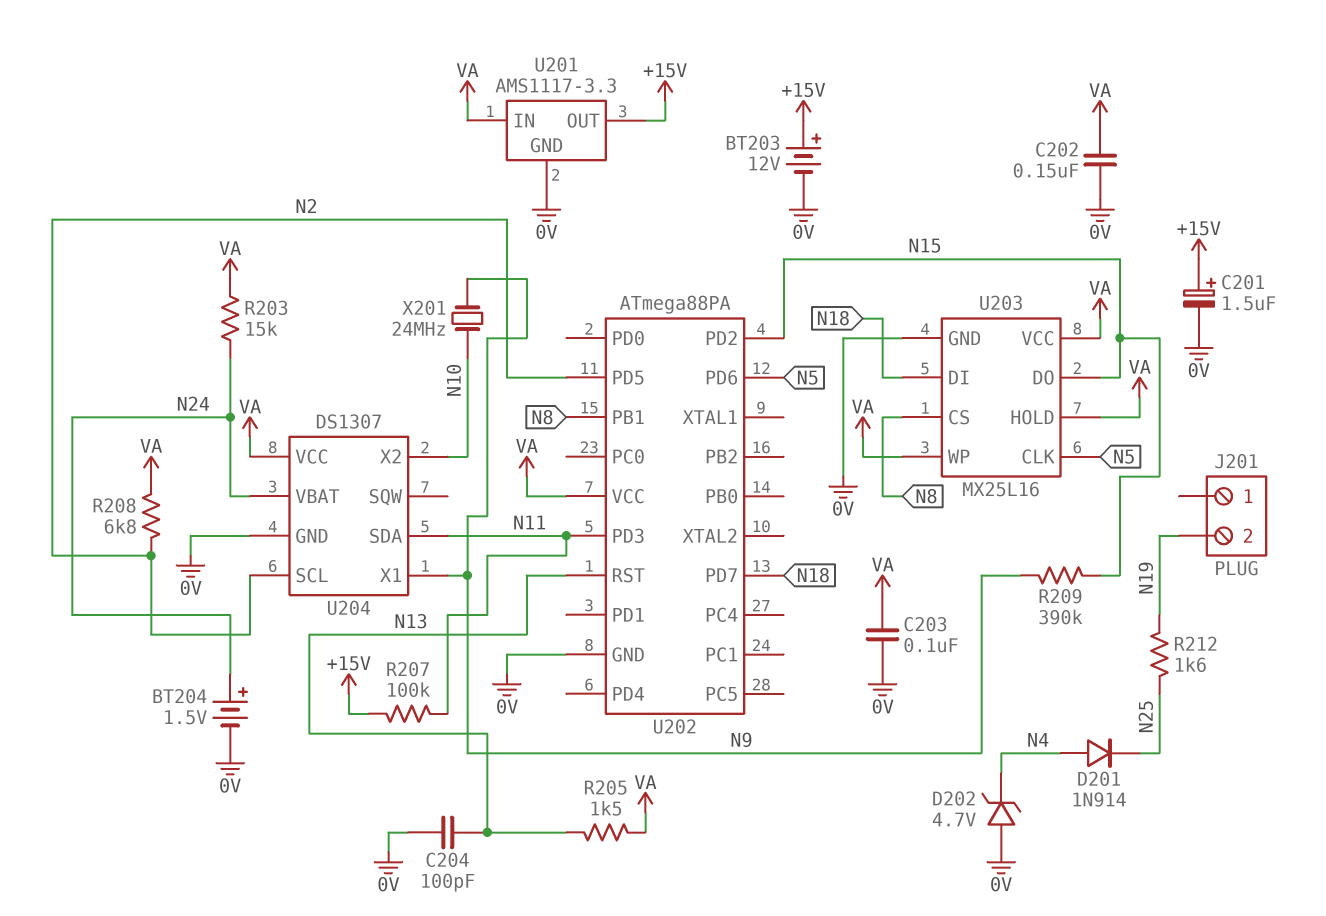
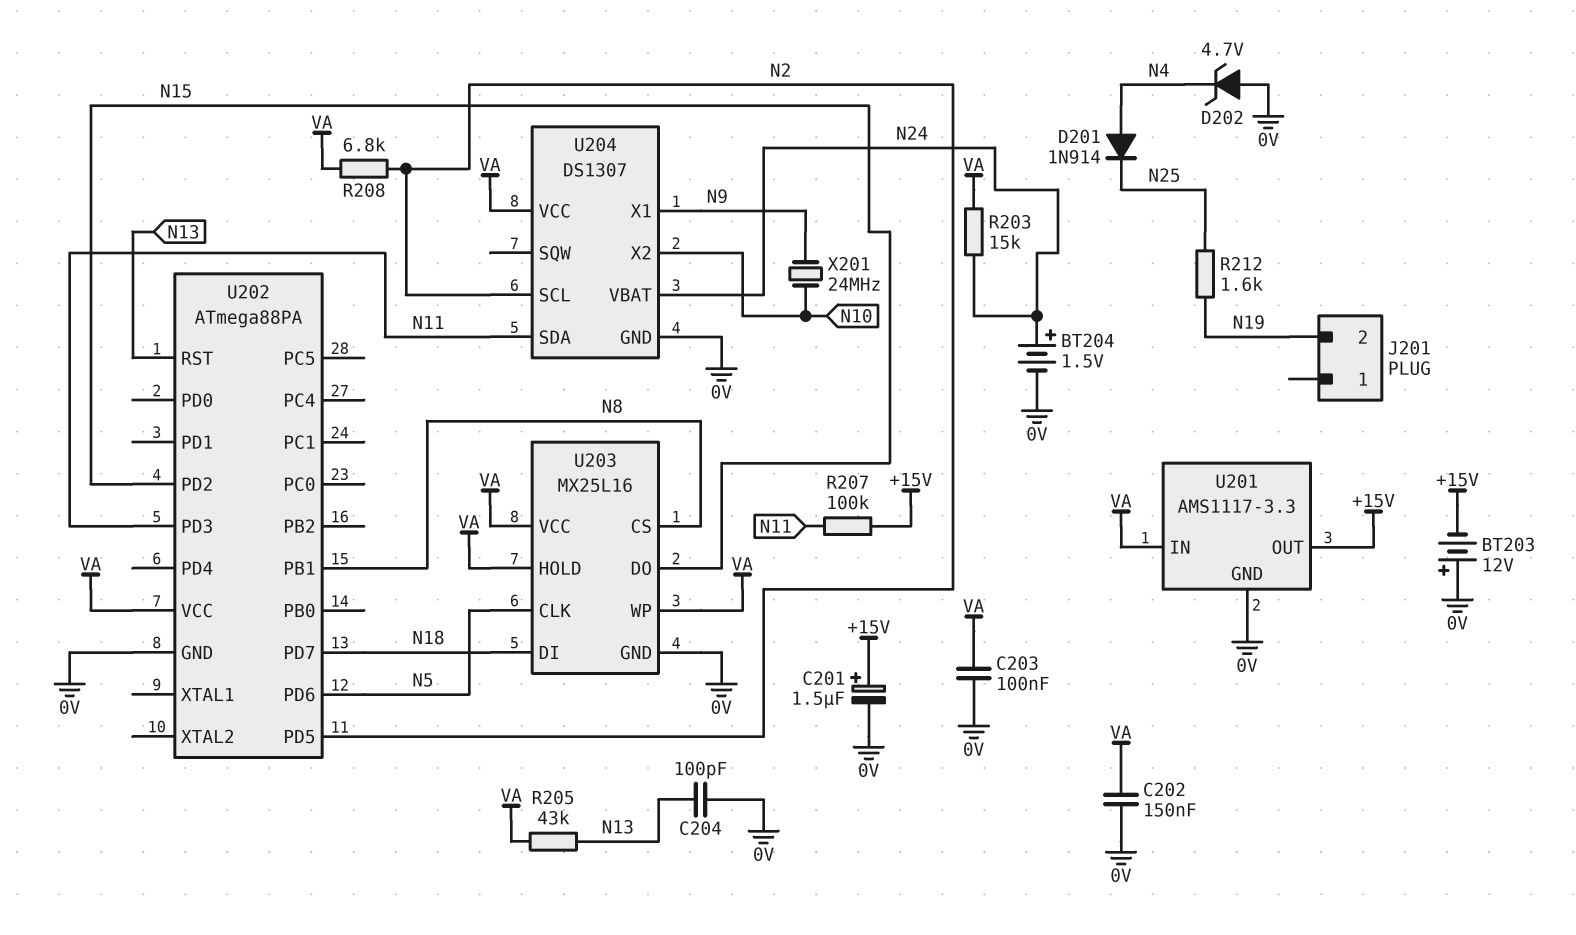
BT203: 12V (plus +15V, minus 0V) -> 12V (plus 0V, minus +15V)
R205: 1.5k (N13, VA) -> 43k (N13, VA)
R209: 390k (N9, N15) -> none

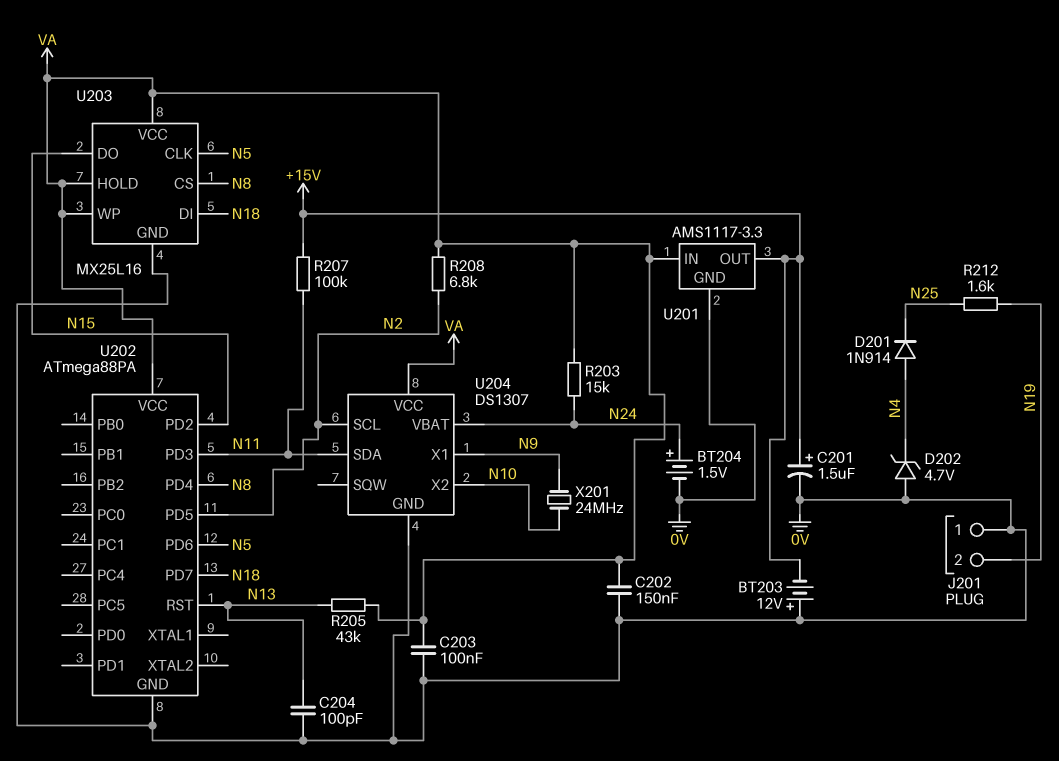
J201 pin 1: none -> 0V
U202 pin PB1: N8 -> none
U202 pin PD4: none -> N8

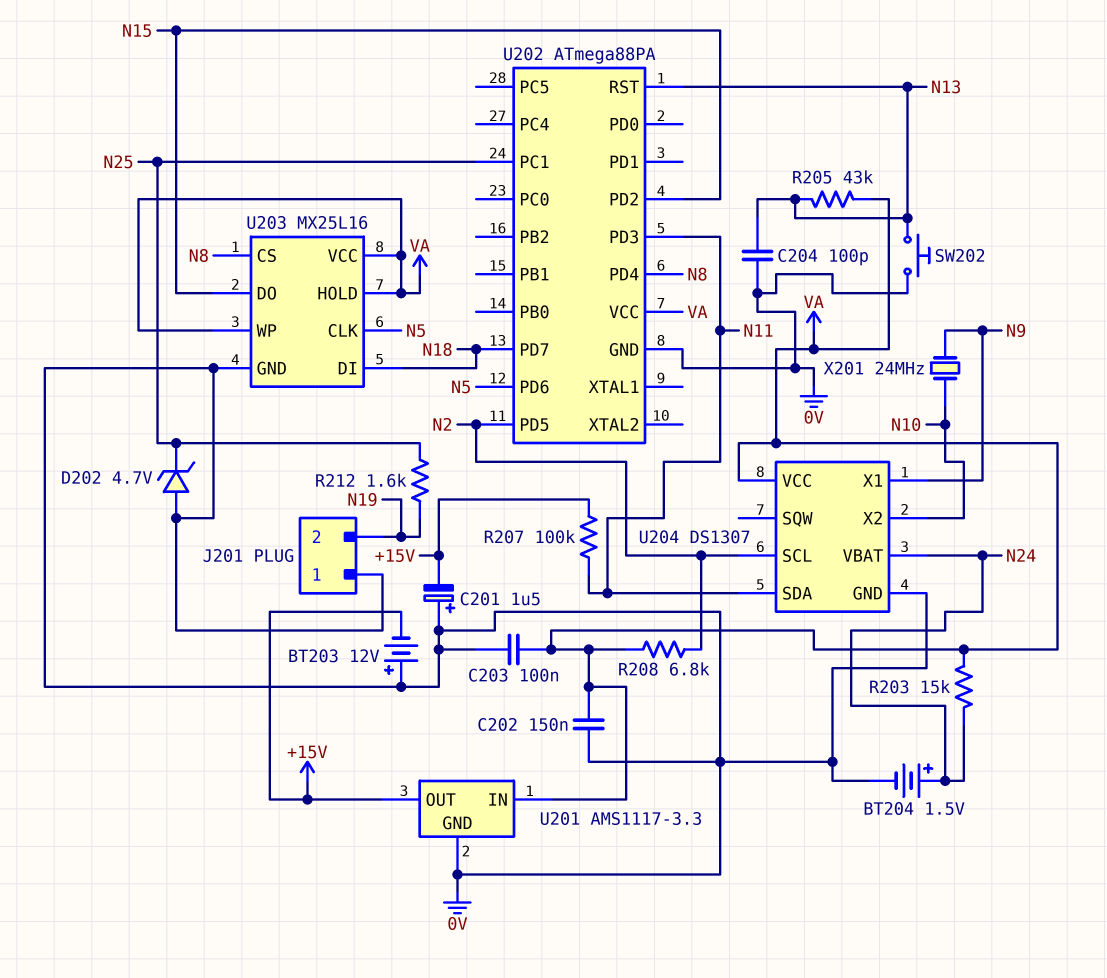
C201: 1.5uF (plus +15V, minus 0V) -> 1.5uF (plus 0V, minus +15V)
D201: diode 1N914 (A N4, K N25) -> none
D202: zener 4.7V (A 0V, K N4) -> zener 4.7V (A 0V, K N25)
SW202: none -> button (0V, N13)
U202 pin PC1: none -> N25

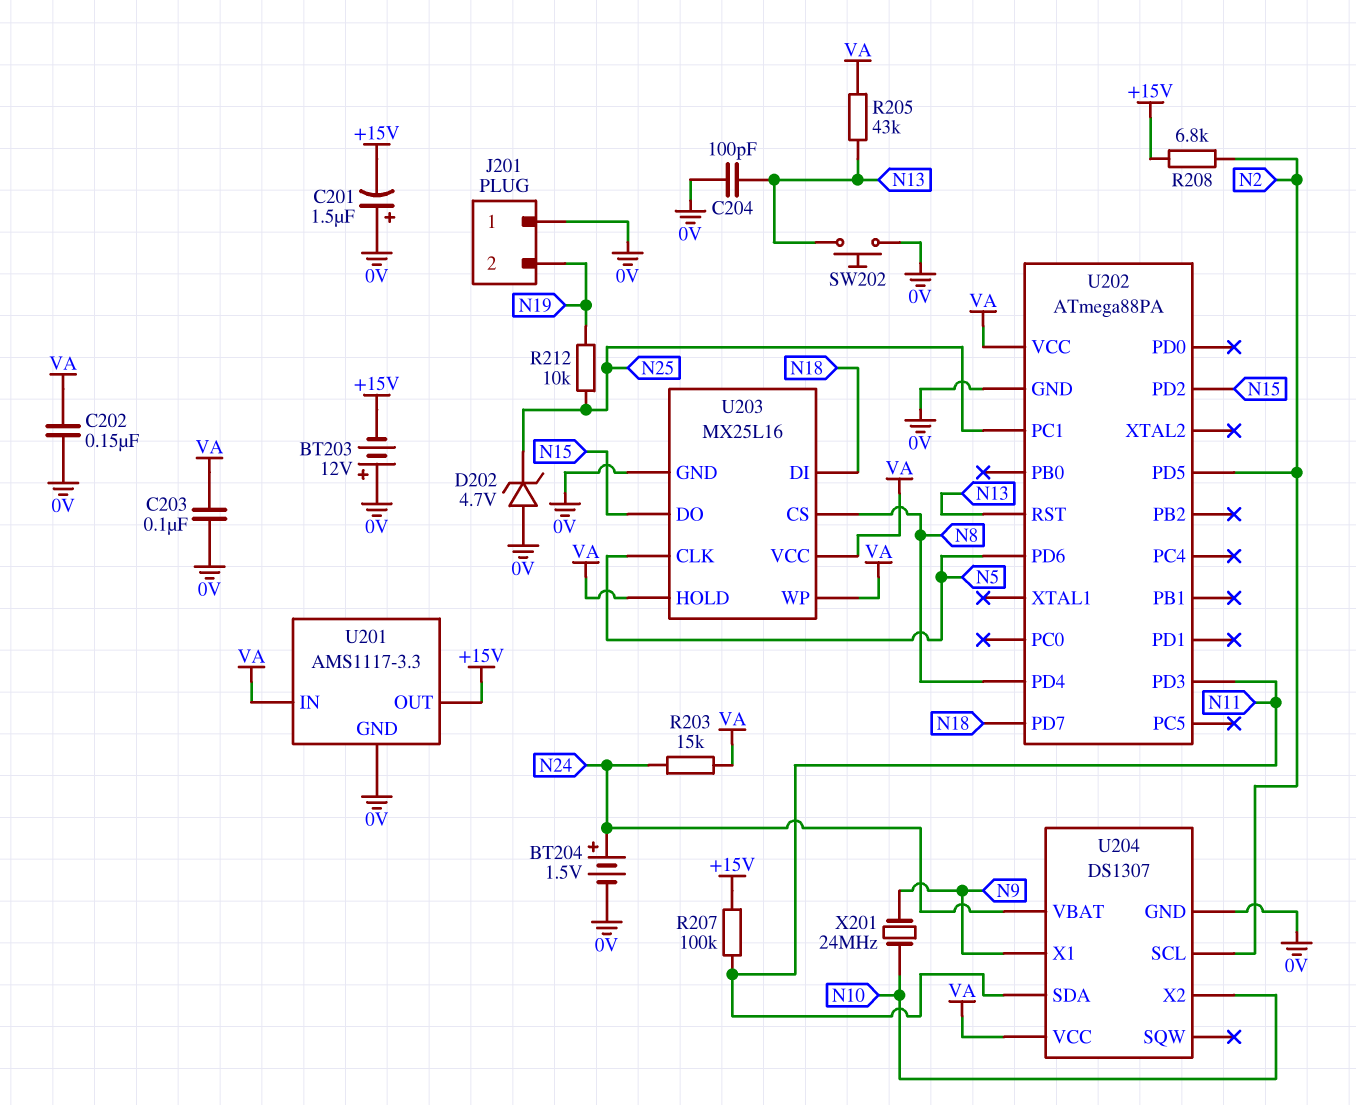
R208: 6.8k (N2, VA) -> 6.8k (+15V, N2)
R212: 1.6k (N19, N25) -> 10k (N19, N25)

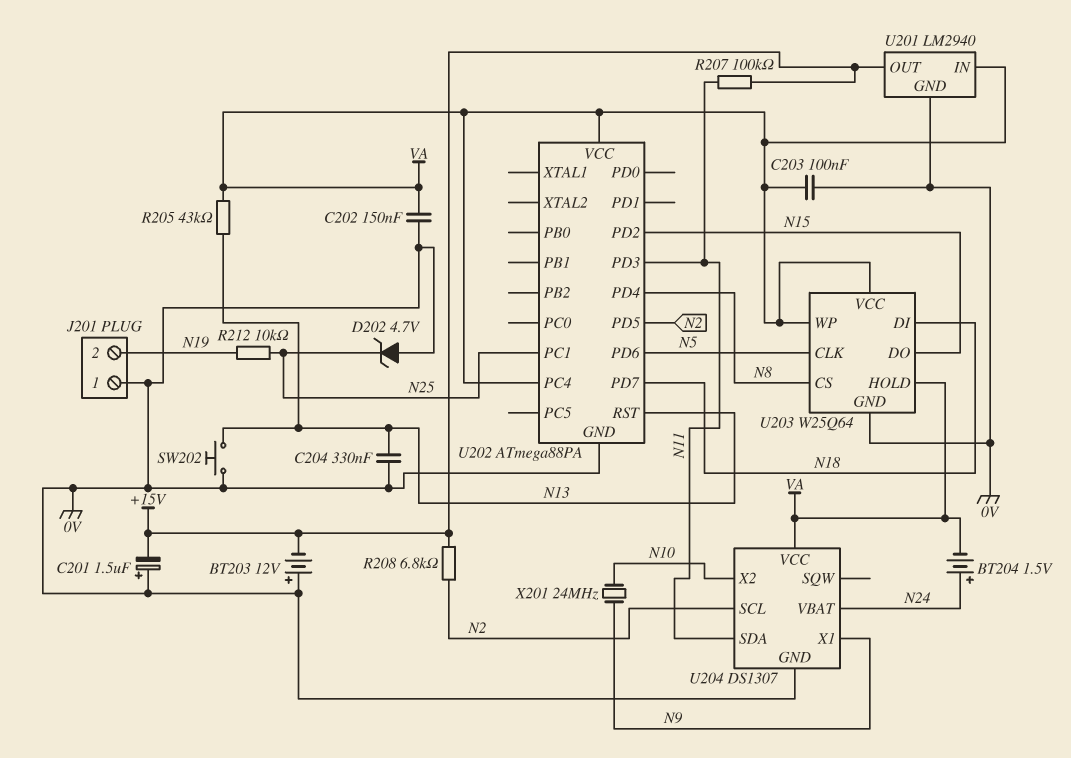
BT204: 1.5V (plus N24, minus 0V) -> 1.5V (plus N24, minus VA)
C204: 100pF (0V, N13) -> 330nF (0V, N13)
R203: 15k (N24, VA) -> none
U201: AMS1117-3.3 -> LM2940
U202 pin PC4: none -> VA
U203: MX25L16 -> W25Q64

